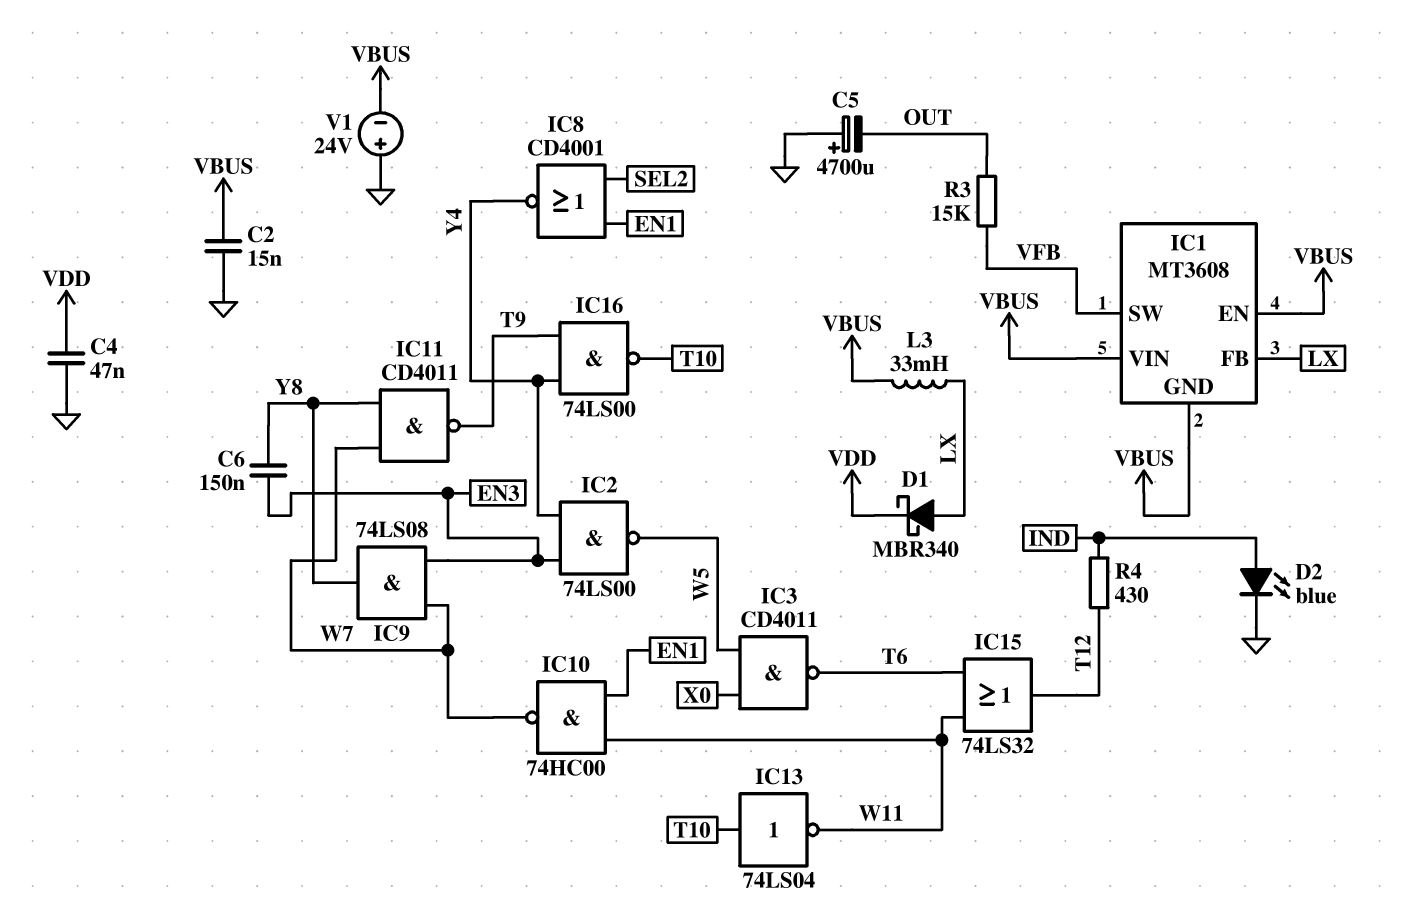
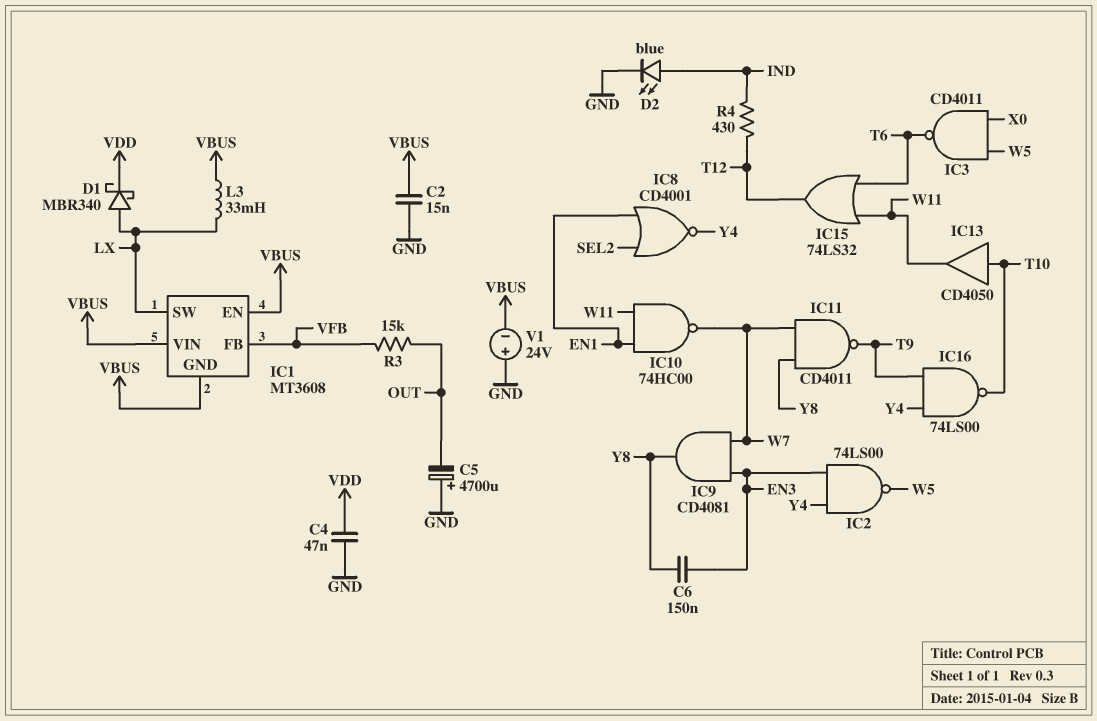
IC1 pin FB: LX -> VFB
IC1 pin SW: VFB -> LX
IC9: AND 74LS08 (in EN3, in W7, out Y8) -> AND CD4081 (in EN3, in W7, out Y8)
IC13: NOT 74LS04 (in T10, out W11) -> buffer CD4050 (in T10, out W11)

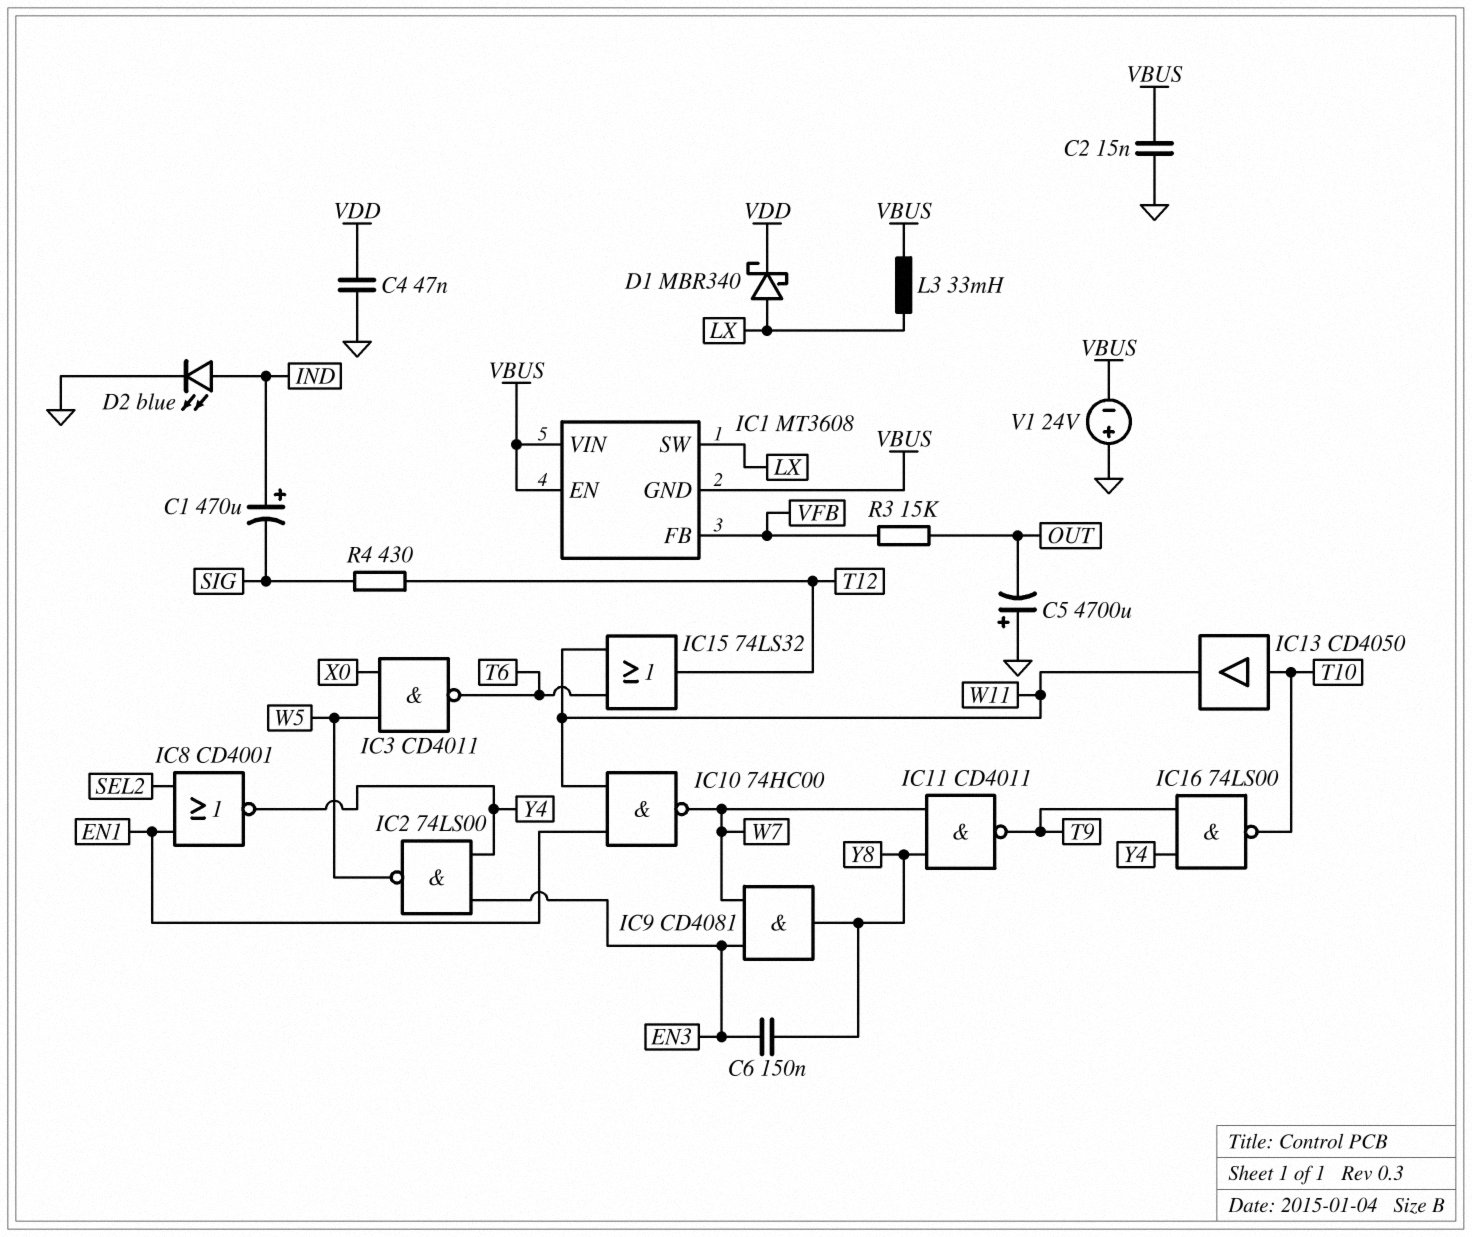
C1: none -> 470uF (plus IND, minus SIG)
R4: 430 (IND, T12) -> 430 (SIG, T12)

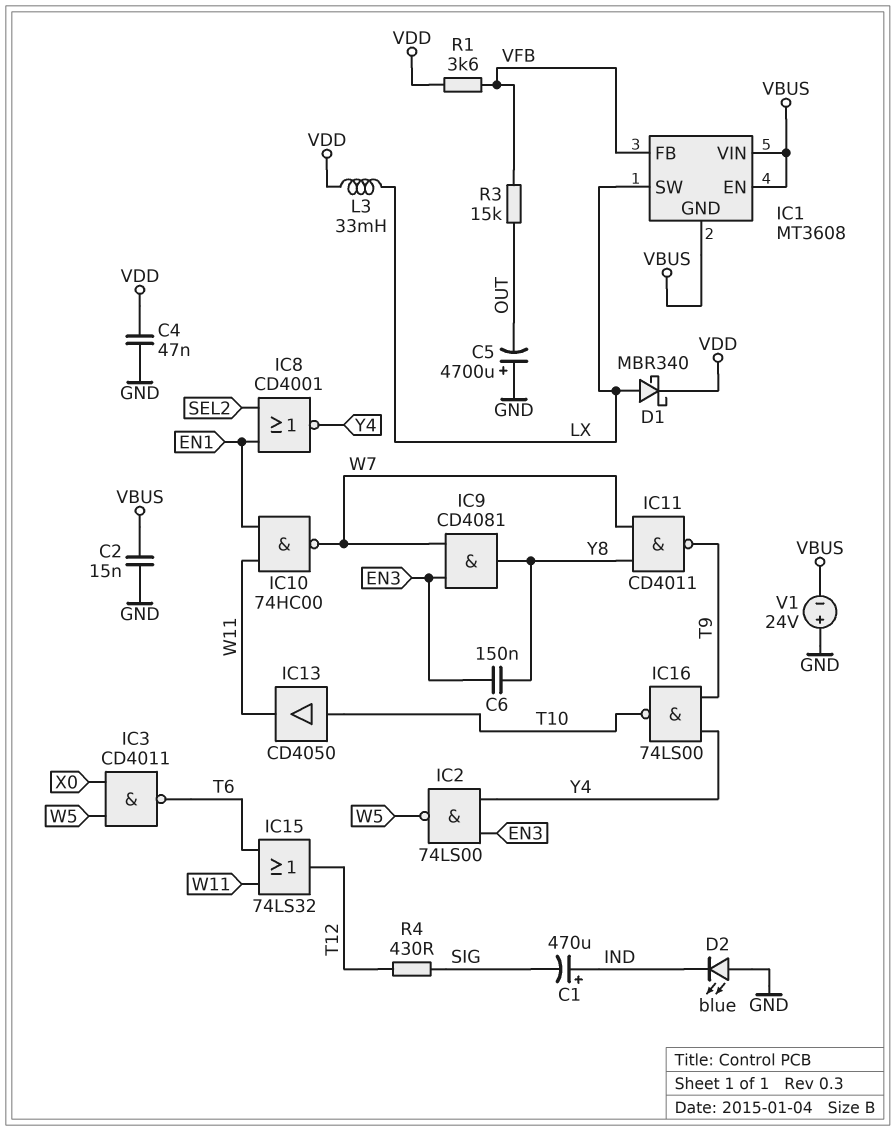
D2: LED blue (A IND, K GND) -> LED blue (A GND, K IND)
L3: 33mH (LX, VBUS) -> 33mH (LX, VDD)
R1: none -> 3.6k (VDD, VFB)

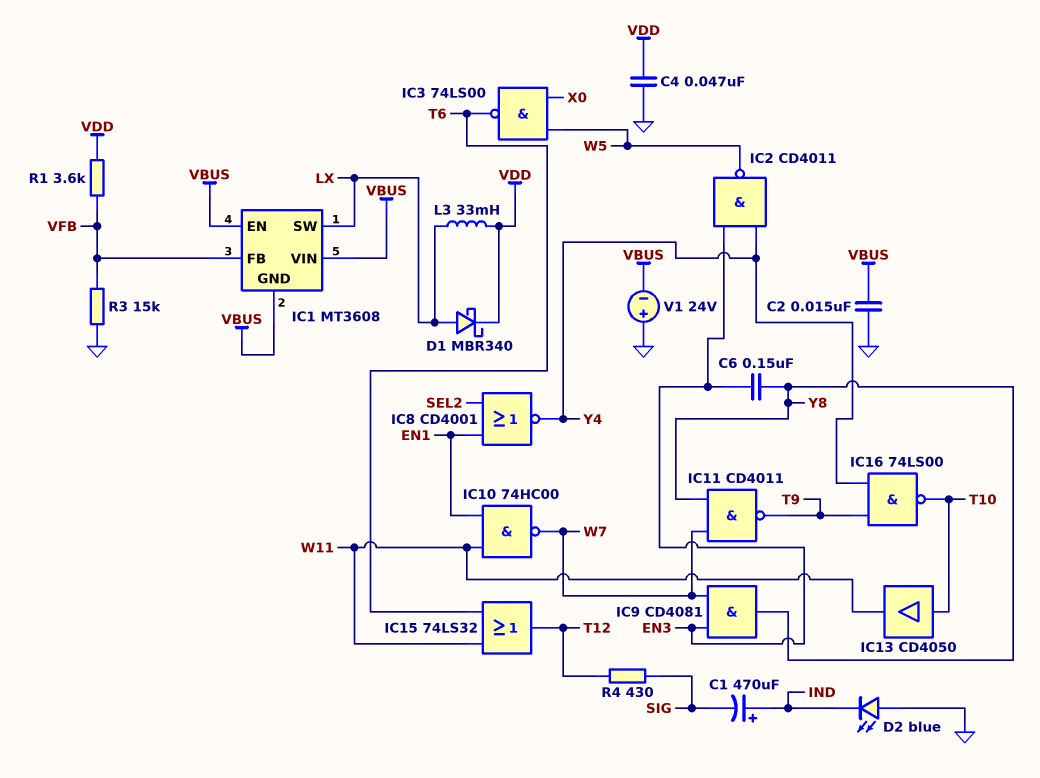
C5: 4700uF (plus GND, minus OUT) -> none
IC2: NAND 74LS00 (in EN3, in Y4, out W5) -> NAND CD4011 (in EN3, in Y4, out W5)
IC3: NAND CD4011 (in W5, in X0, out T6) -> NAND 74LS00 (in W5, in X0, out T6)
R3: 15k (OUT, VFB) -> 15k (GND, VFB)

